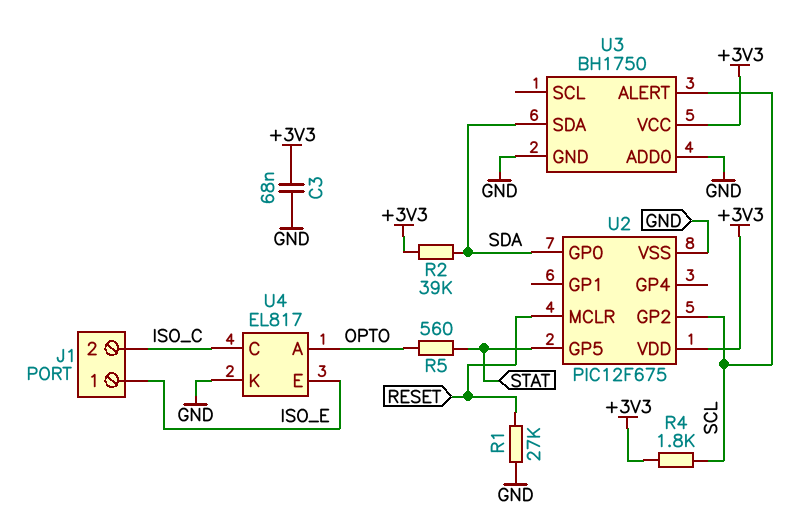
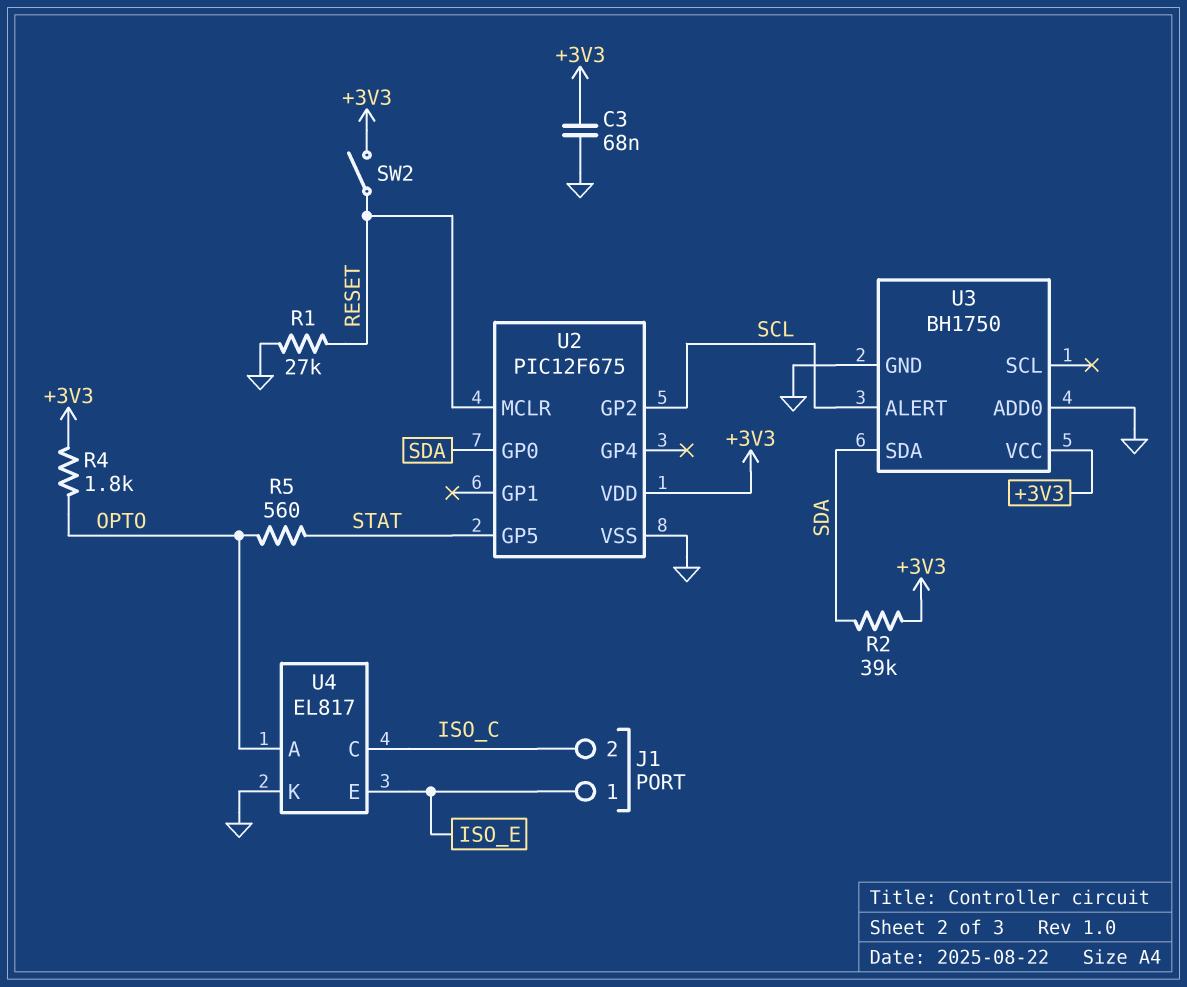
R4: 1.8k (+3V3, SCL) -> 1.8k (+3V3, OPTO)
SW2: none -> switch (+3V3, RESET)

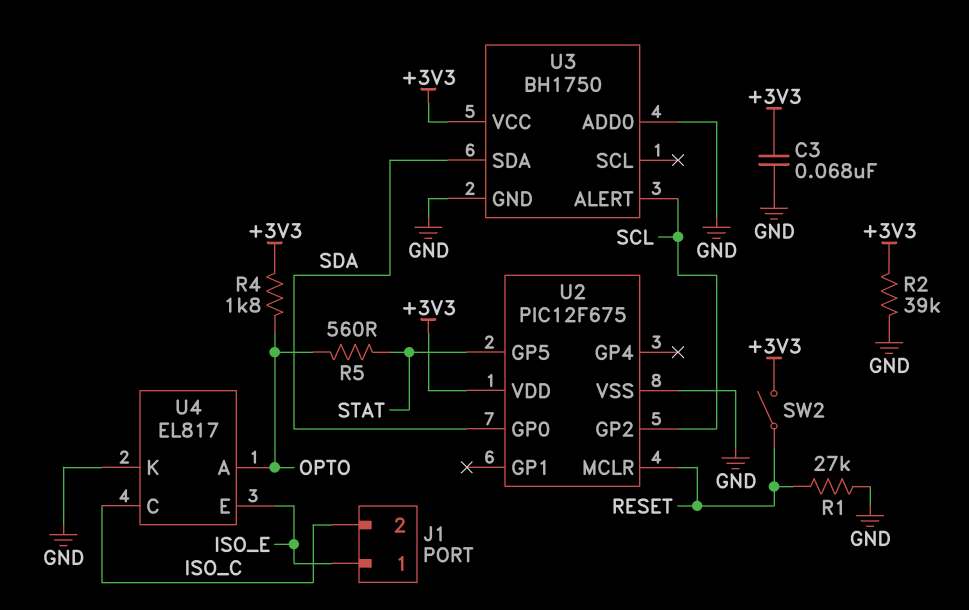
R2: 39k (+3V3, SDA) -> 39k (+3V3, GND)

